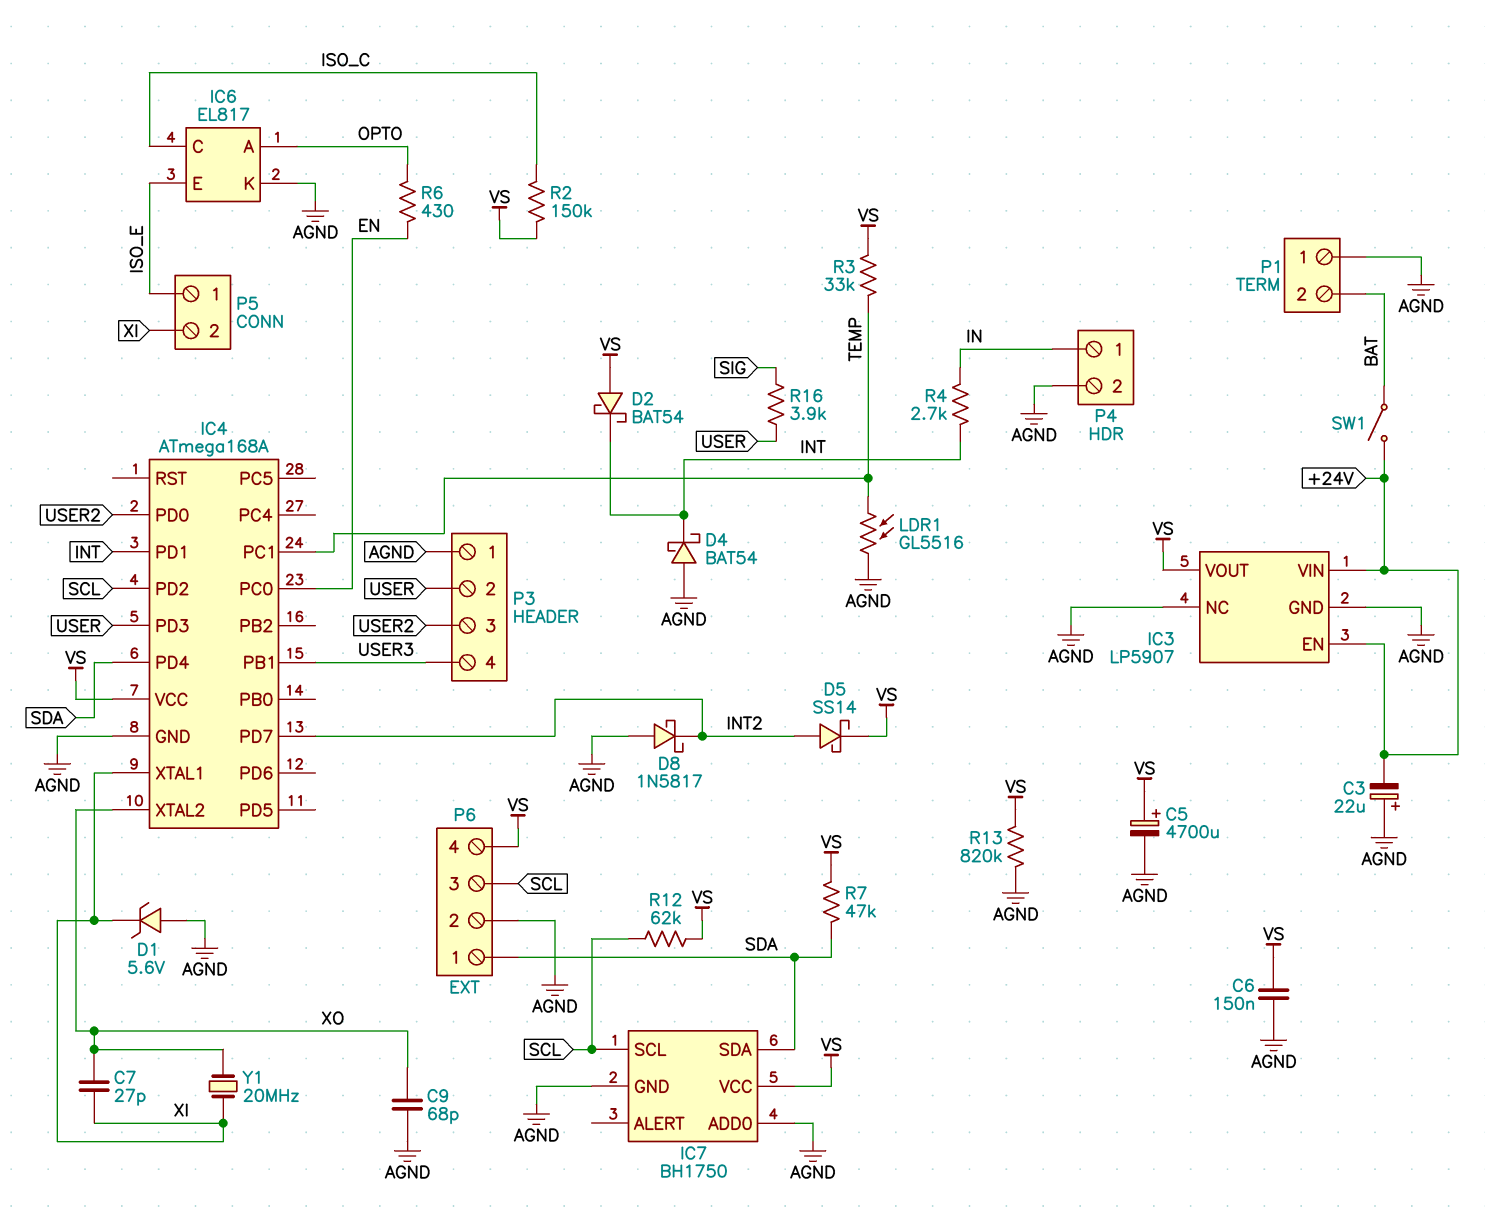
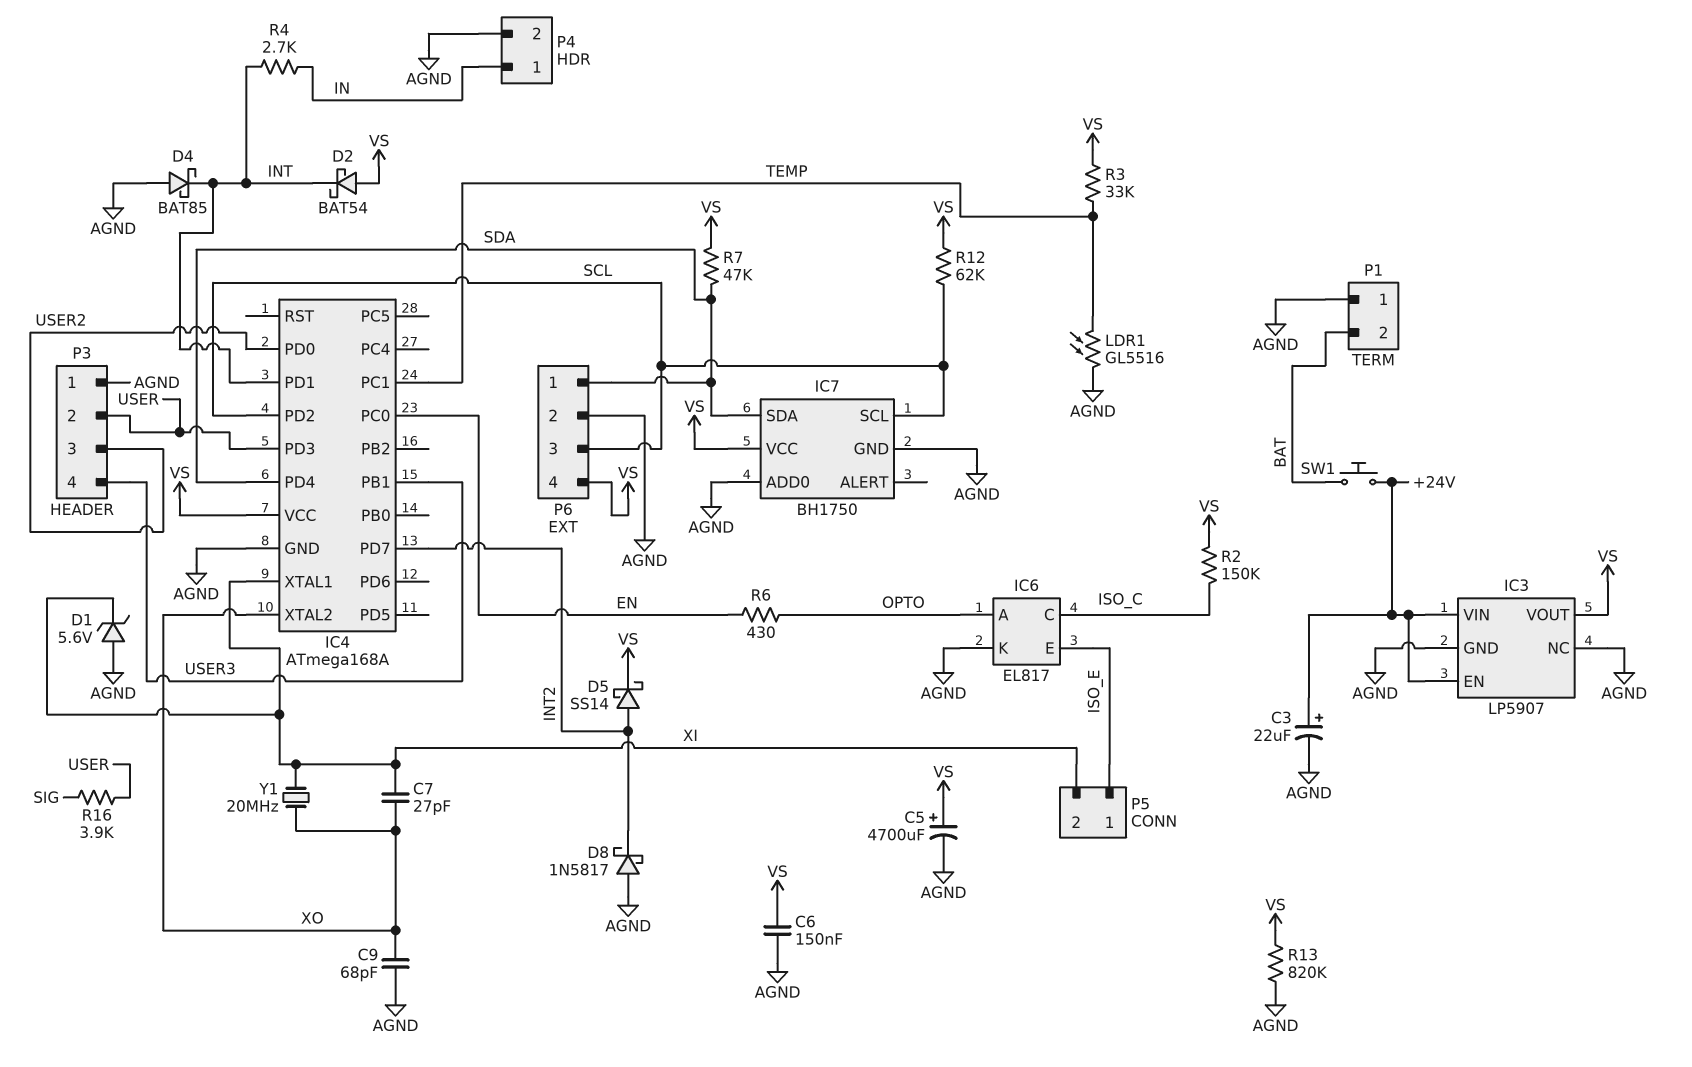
C3: 22uF (plus AGND, minus +24V) -> 22uF (plus +24V, minus AGND)
D4: schottky BAT54 (A AGND, K INT) -> schottky BAT85 (A AGND, K INT)
SW1: switch (+24V, BAT) -> button (+24V, BAT)

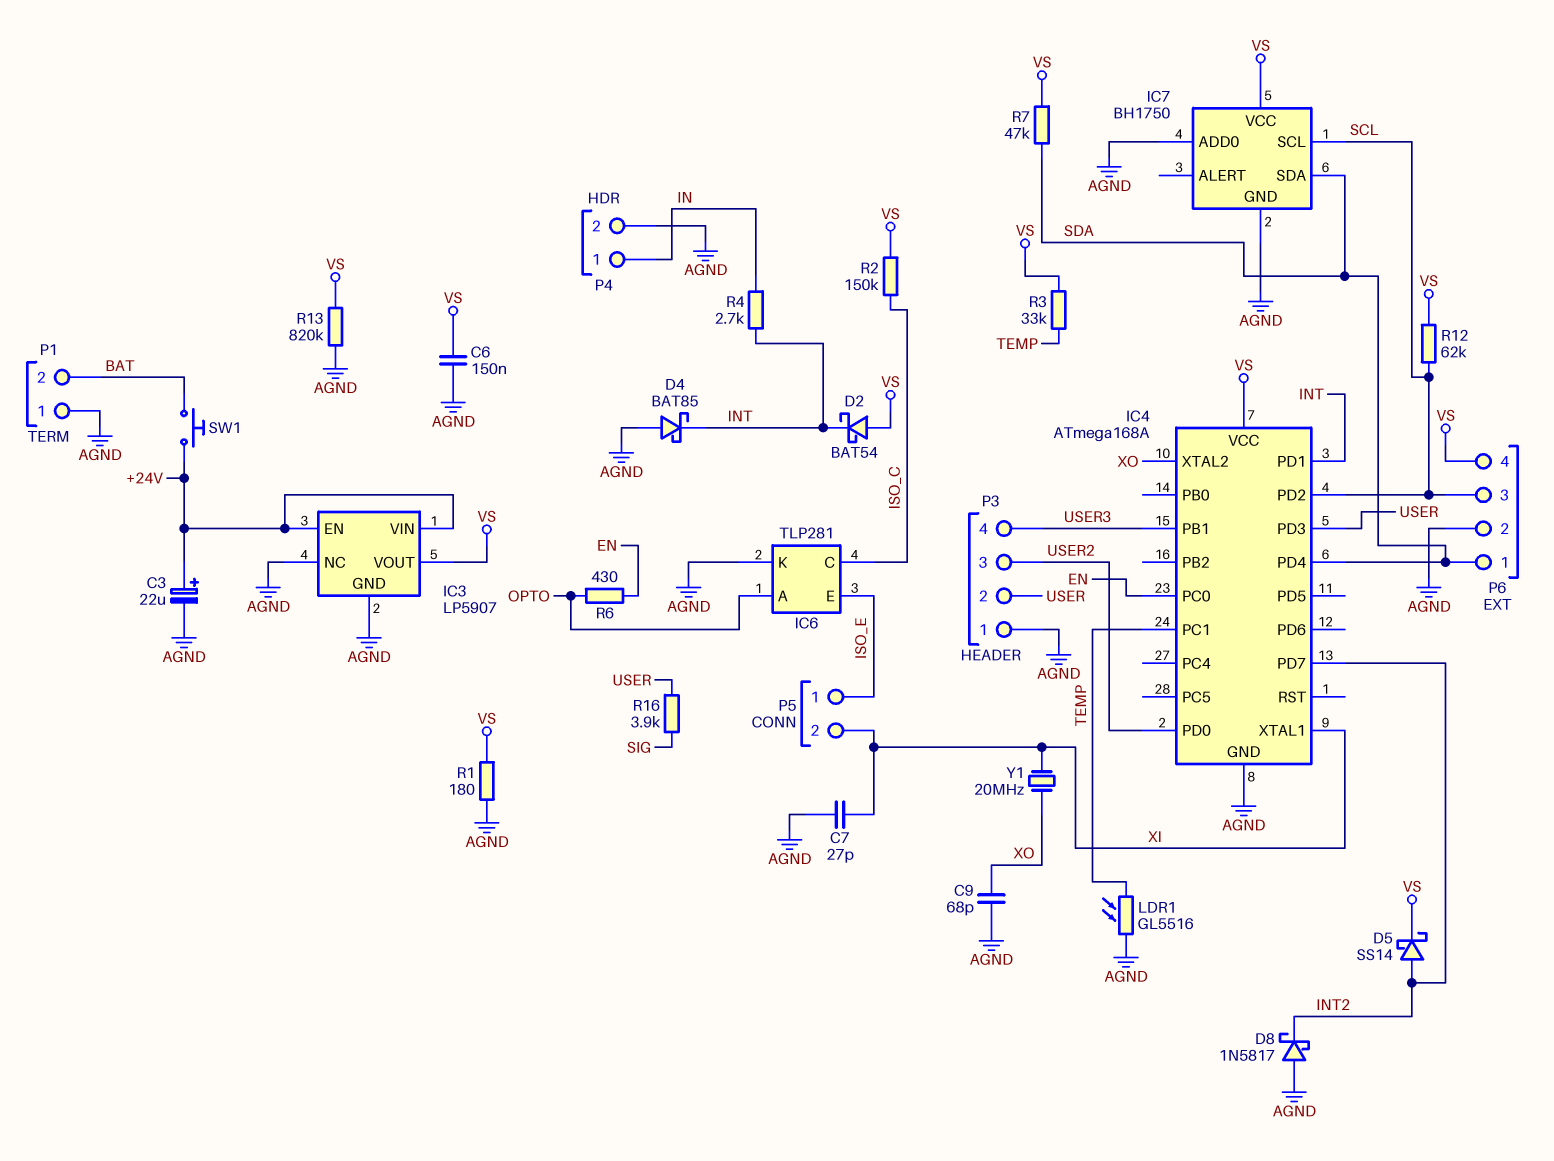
C5: 4700uF (plus VS, minus AGND) -> none
C7: 27pF (XI, XO) -> 27pF (AGND, XI)
D1: zener 5.6V (A AGND, K XI) -> none
IC6: EL817 -> TLP281
R1: none -> 180 (AGND, VS)

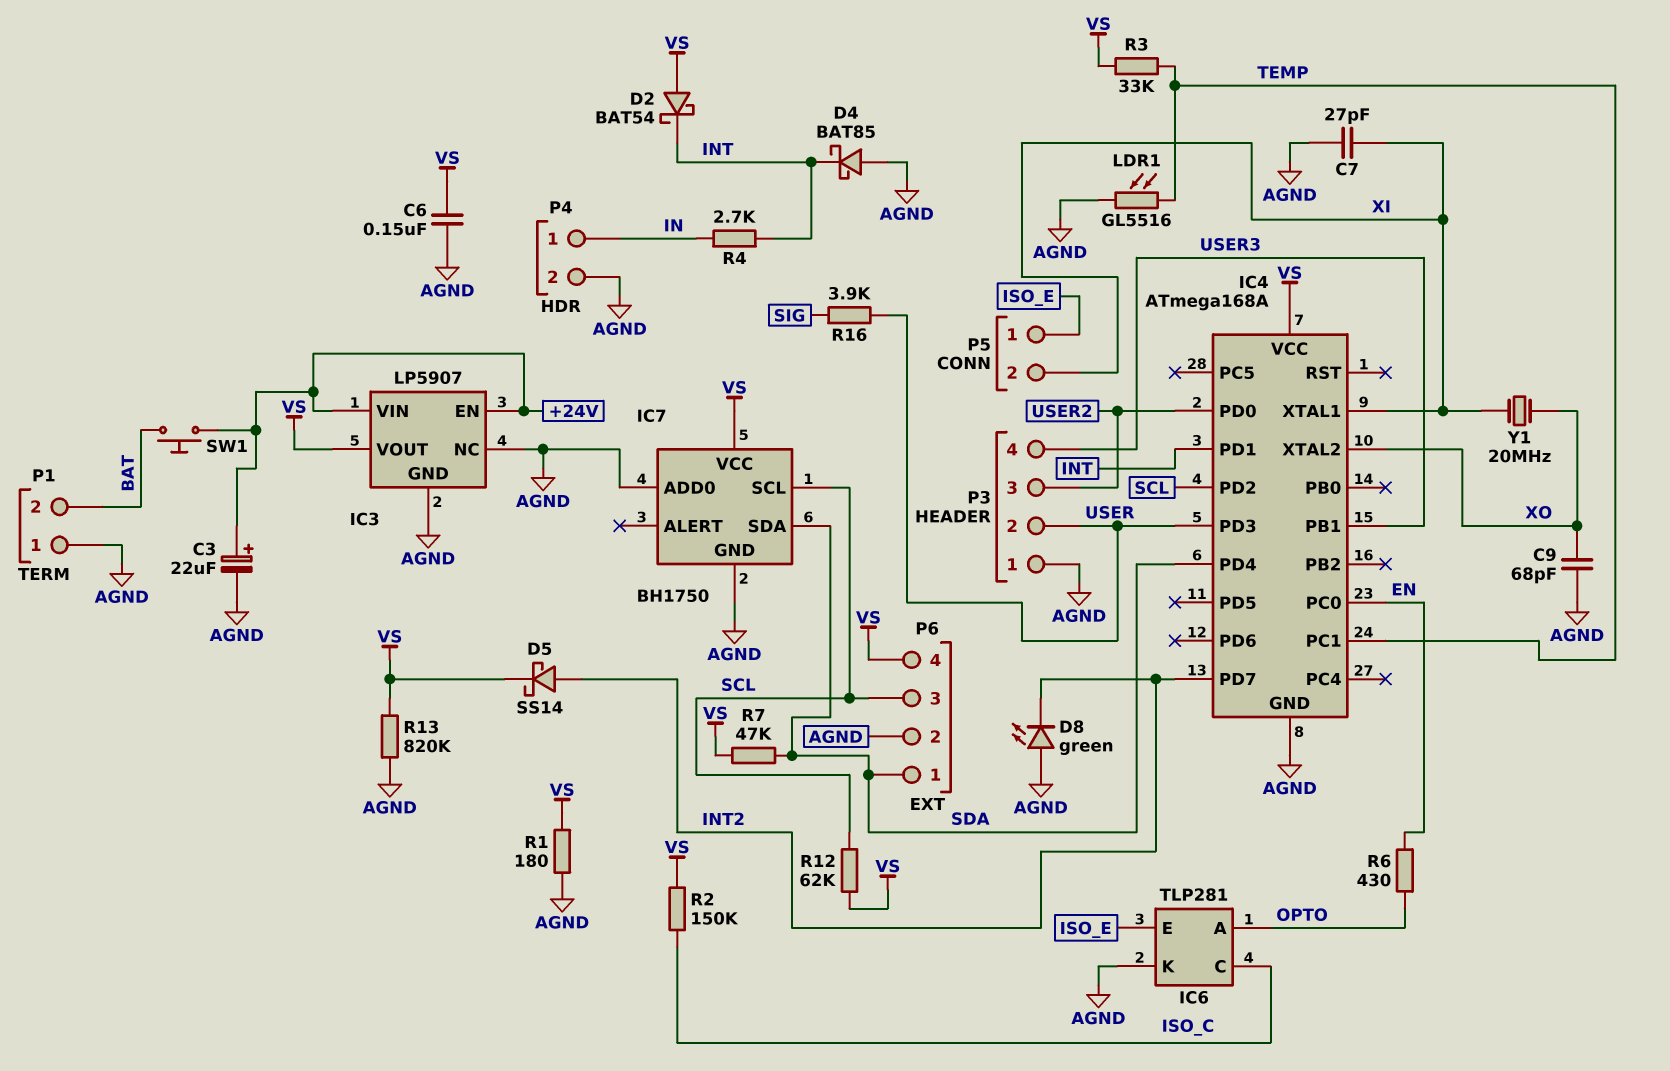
D8: schottky 1N5817 (A AGND, K INT2) -> LED green (A AGND, K INT2)

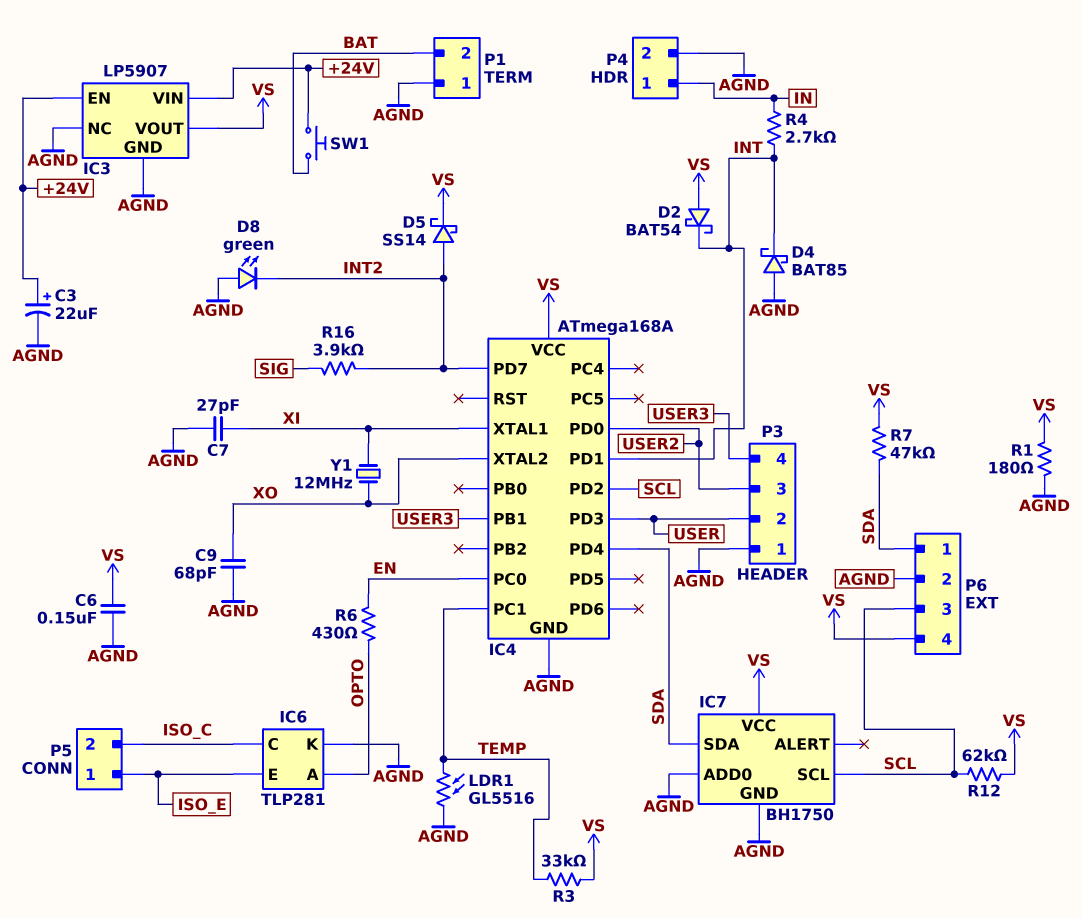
P5 pin 2: XI -> ISO_C
R2: 150k (ISO_C, VS) -> none
R13: 820k (AGND, VS) -> none
R16: 3.9k (SIG, USER) -> 3.9k (INT2, SIG)
Y1: 20MHz (XI, XO) -> 12MHz (XI, XO)

